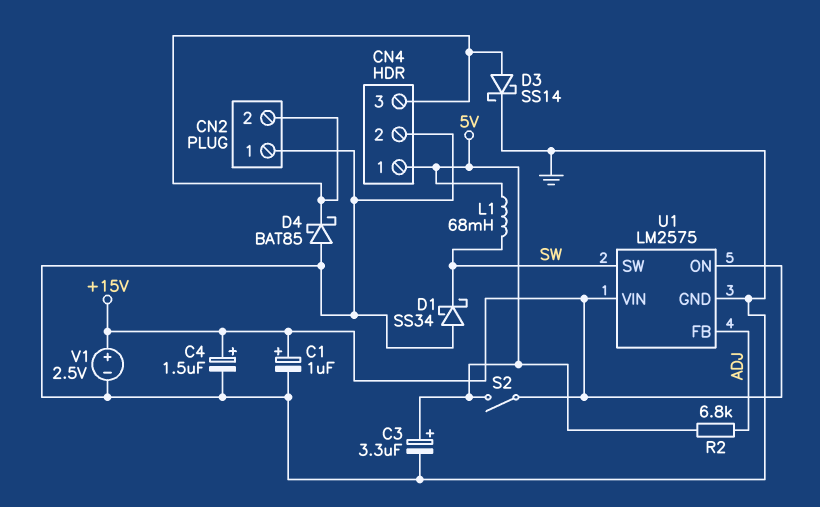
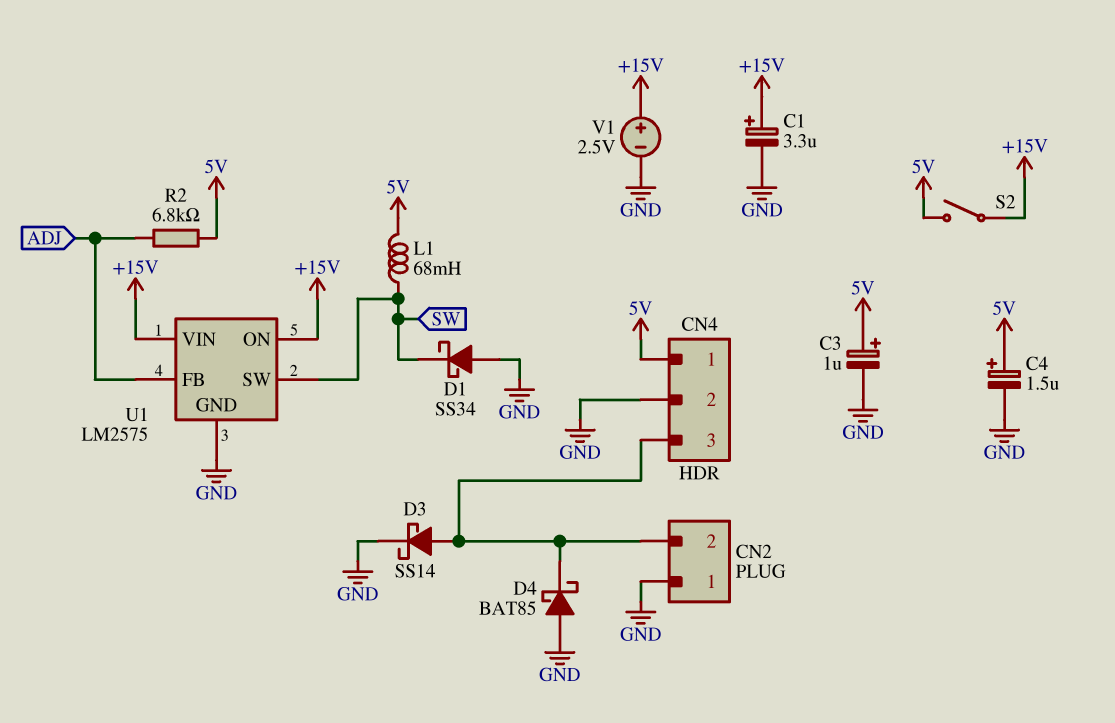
C1: 1uF (plus +15V, minus GND) -> 3.3uF (plus +15V, minus GND)
C3: 3.3uF (plus 5V, minus GND) -> 1uF (plus 5V, minus GND)
C4: 1.5uF (plus +15V, minus GND) -> 1.5uF (plus 5V, minus GND)

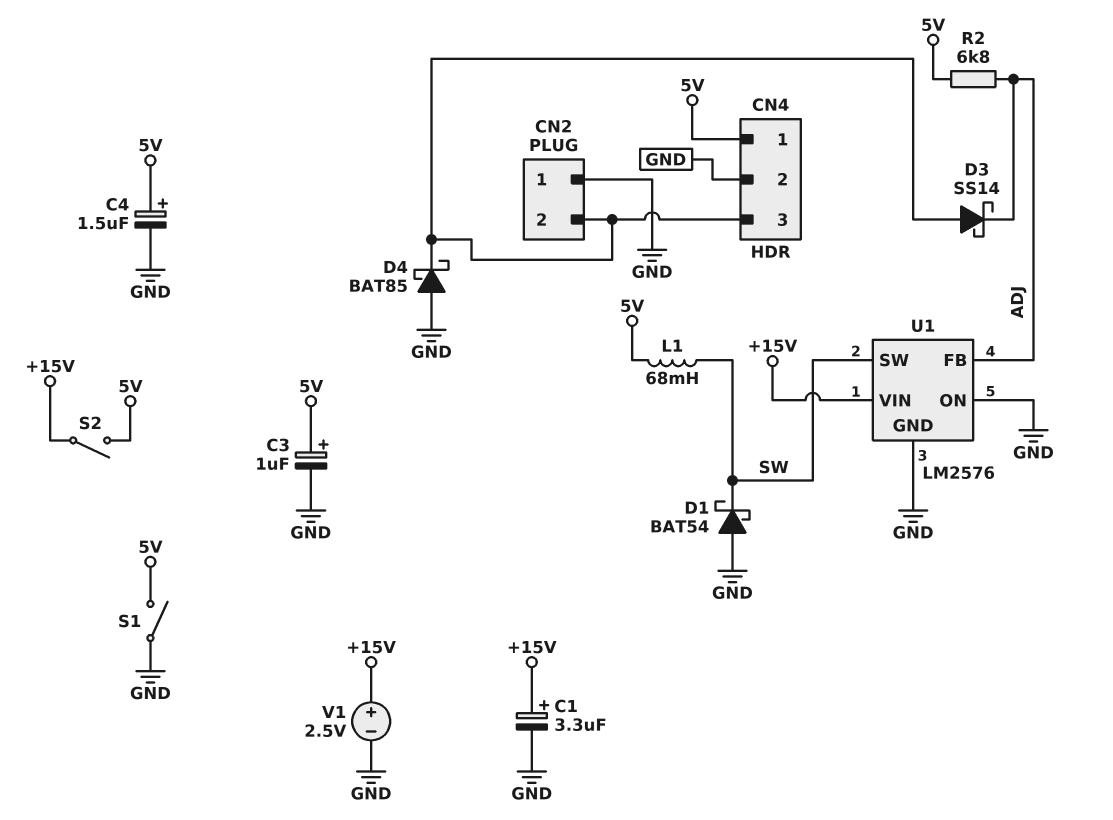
D1: schottky SS34 (A GND, K SW) -> schottky BAT54 (A GND, K SW)
D3: schottky SS14 (A CN2/2, K GND) -> schottky SS14 (A CN2/2, K ADJ)
S1: none -> switch (5V, GND)
U1: LM2575 -> LM2576
U1 pin ON: +15V -> GND

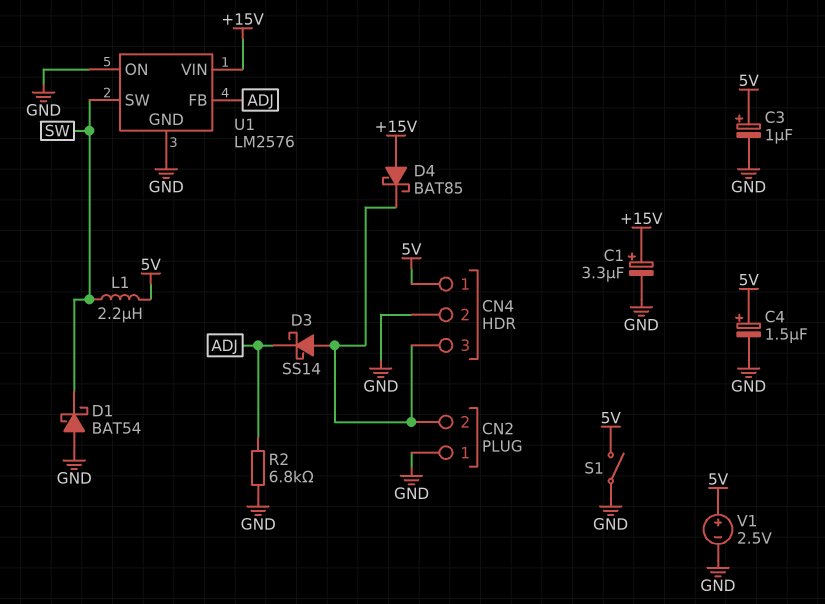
D4: schottky BAT85 (A GND, K CN2/2) -> schottky BAT85 (A +15V, K CN2/2)
L1: 68mH (5V, SW) -> 2.2uH (5V, SW)
R2: 6.8k (5V, ADJ) -> 6.8k (ADJ, GND)
S2: switch (+15V, 5V) -> none
V1: 2.5V (plus +15V, minus GND) -> 2.5V (plus 5V, minus GND)

